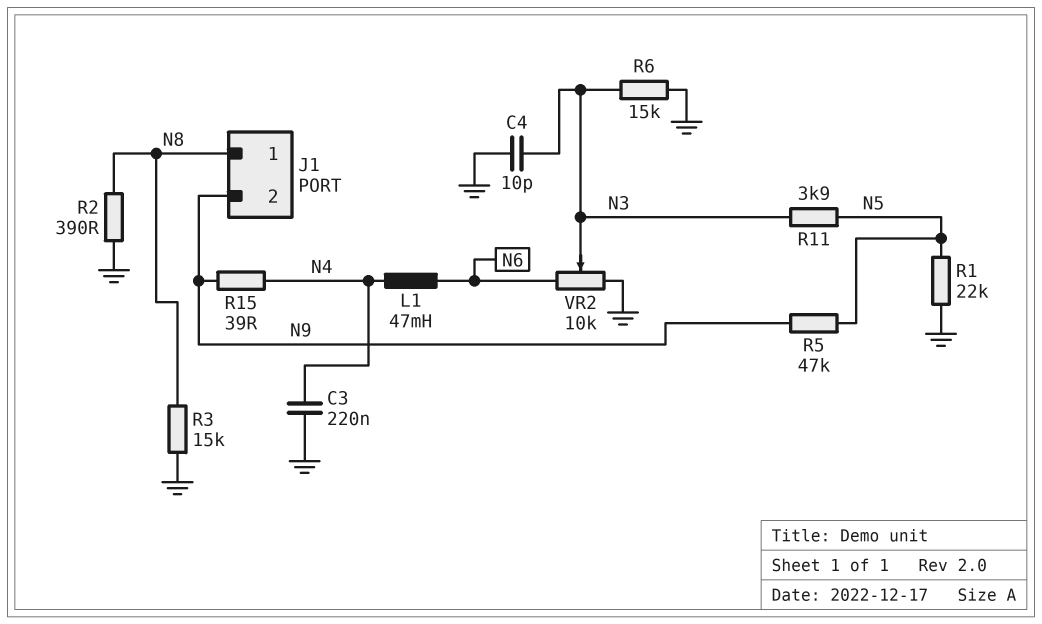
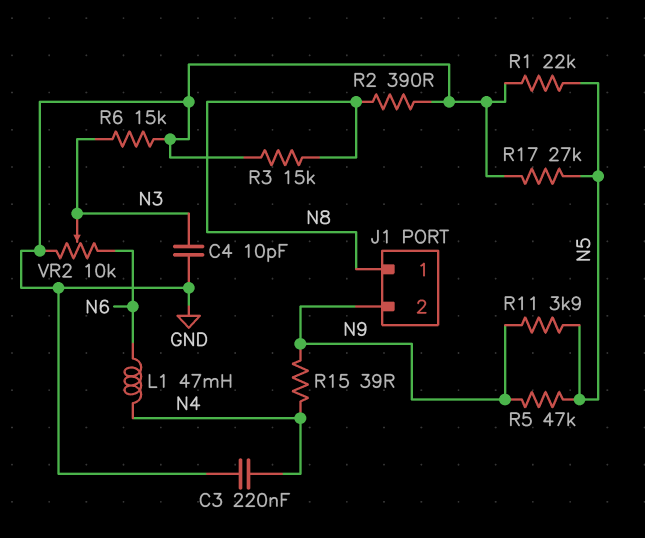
R11: 3.9k (N3, N5) -> 3.9k (N5, N9)
R17: none -> 27k (GND, N5)

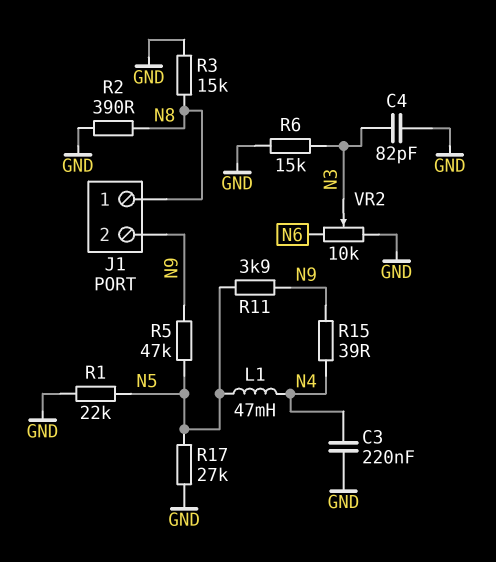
C4: 10pF (GND, N3) -> 82pF (GND, N3)
L1: 47mH (N4, N6) -> 47mH (N4, N5)

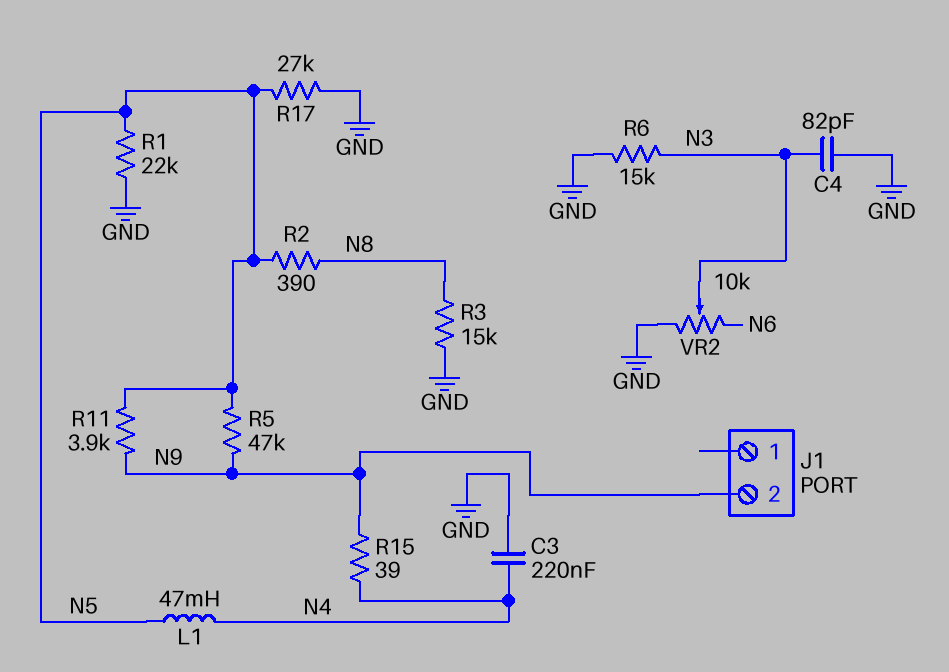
J1 pin 1: N8 -> none
R2: 390 (GND, N8) -> 390 (N5, N8)

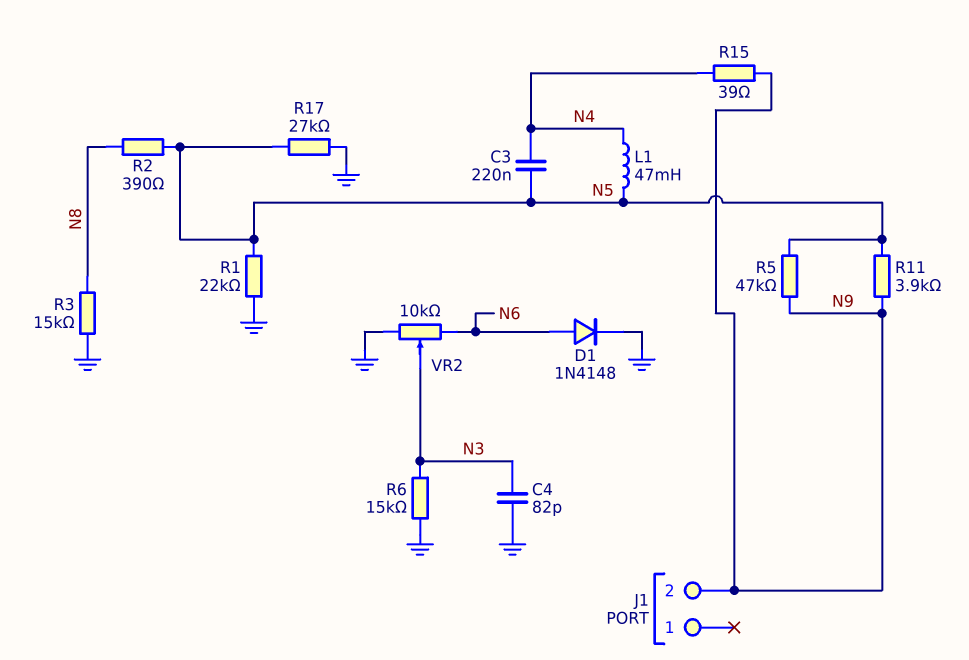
C3: 220nF (GND, N4) -> 220nF (N4, N5)
D1: none -> diode 1N4148 (A N6, K GND)

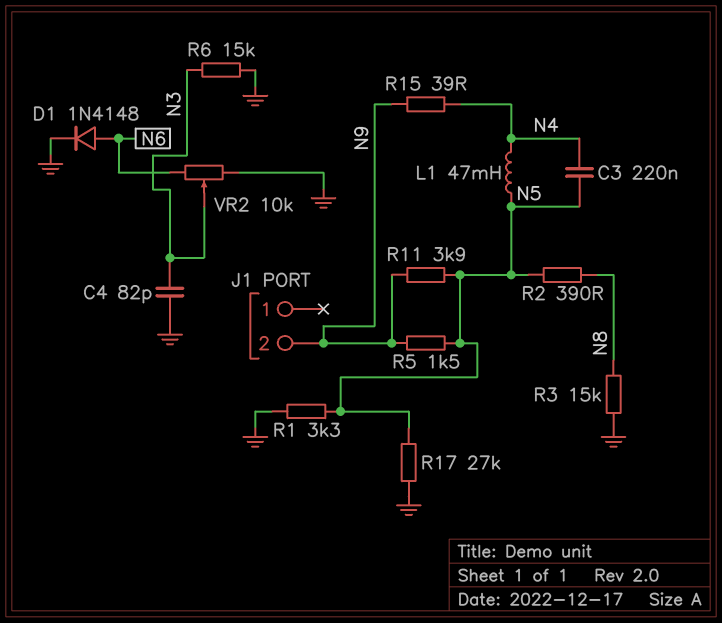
R1: 22k (GND, N5) -> 3.3k (GND, N5)
R5: 47k (N5, N9) -> 1.5k (N5, N9)

